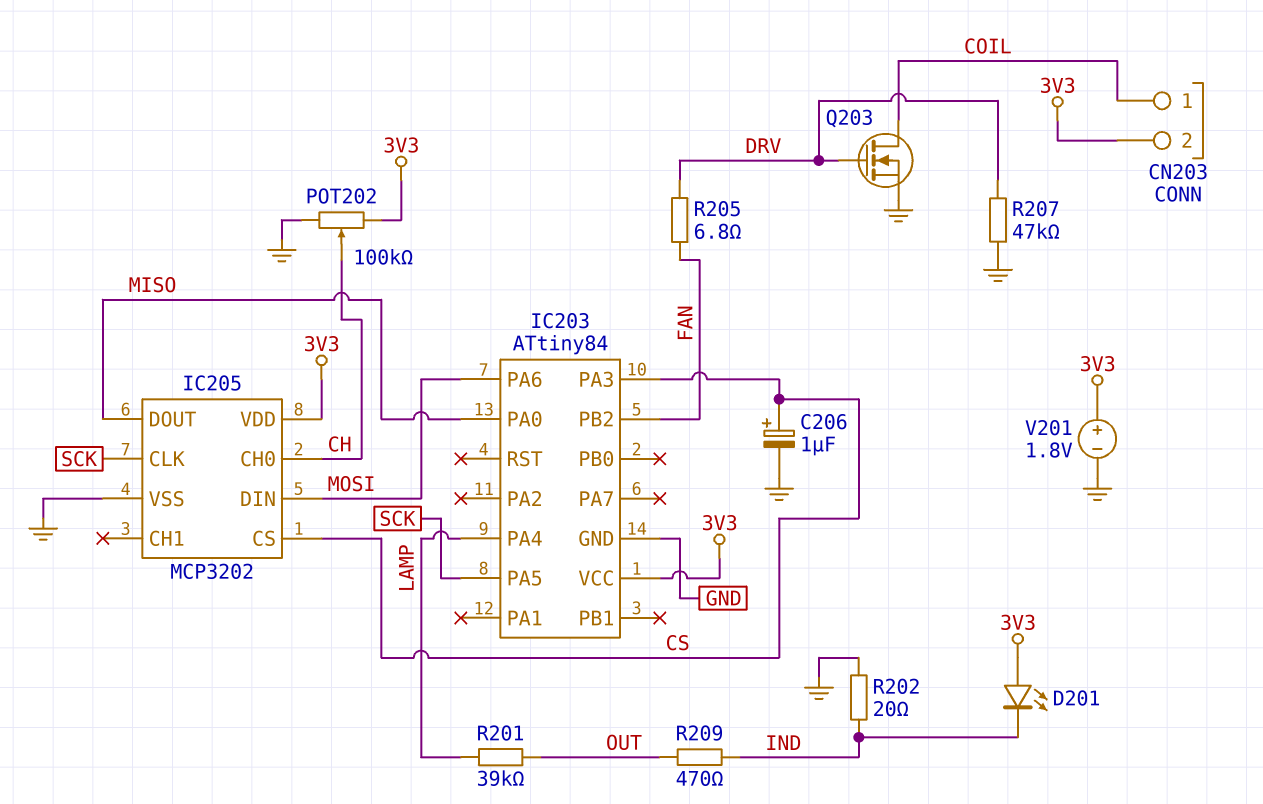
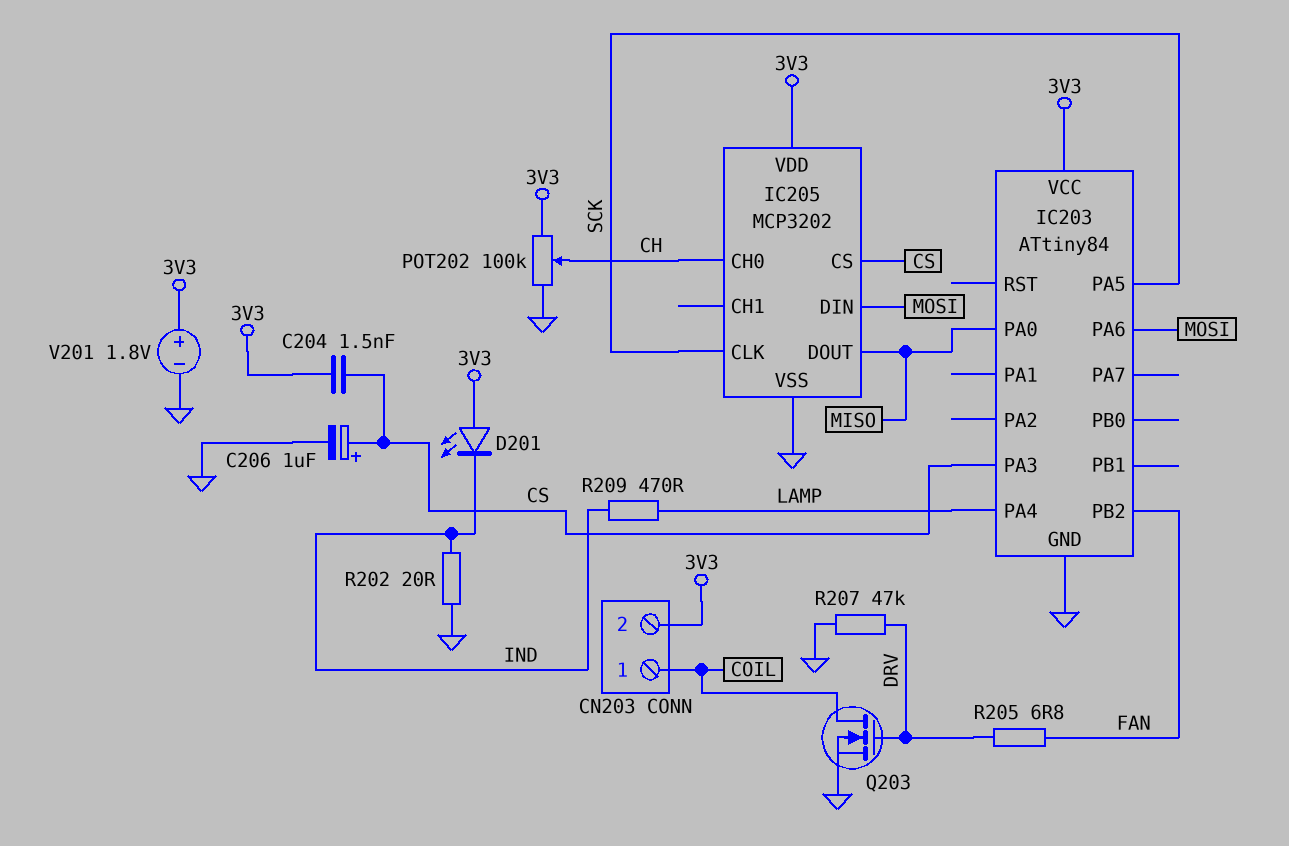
C204: none -> 1.5nF (3V3, CS)
R201: 39k (LAMP, OUT) -> none
R209: 470 (IND, OUT) -> 470 (IND, LAMP)

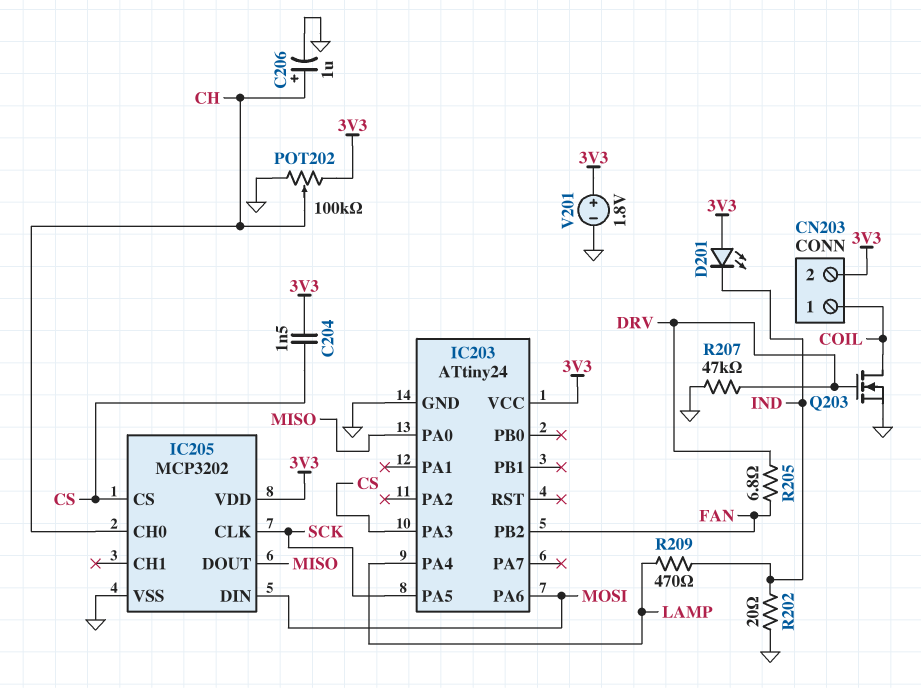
C206: 1uF (plus CS, minus GND) -> 1uF (plus CH, minus GND)
IC203: ATtiny84 -> ATtiny24

